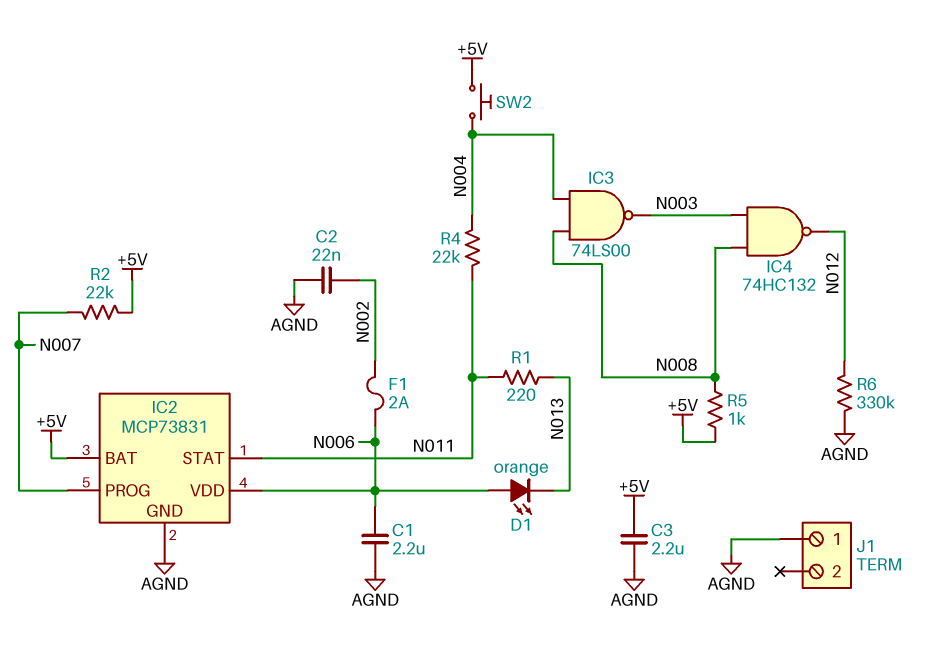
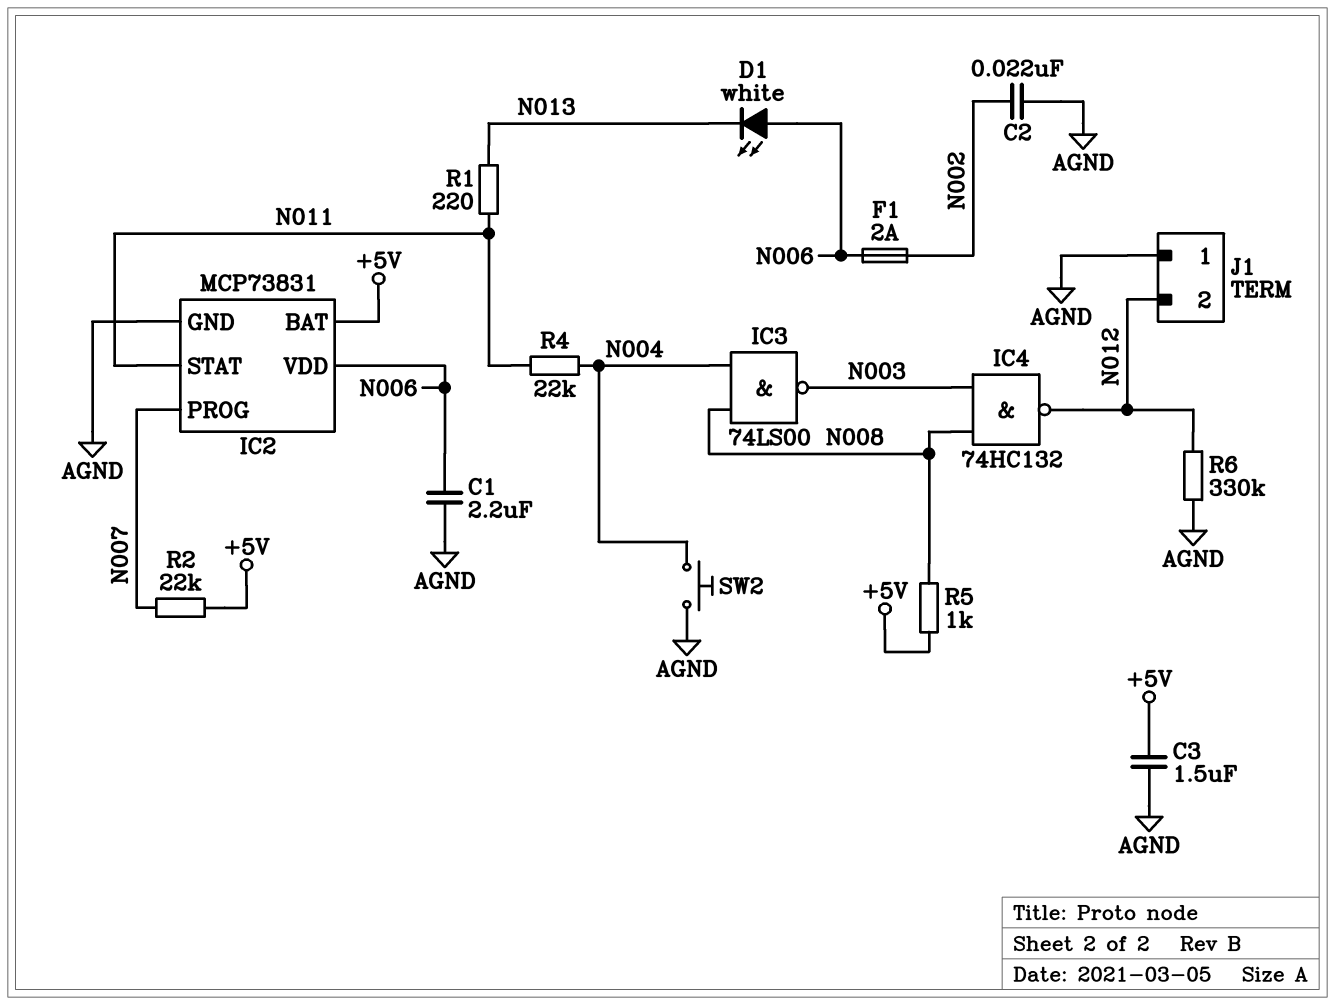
C3: 2.2uF (+5V, AGND) -> 1.5uF (+5V, AGND)
D1: LED orange (A N006, K N013) -> LED white (A N006, K N013)
J1 pin 2: none -> N012
SW2: button (+5V, N004) -> button (AGND, N004)

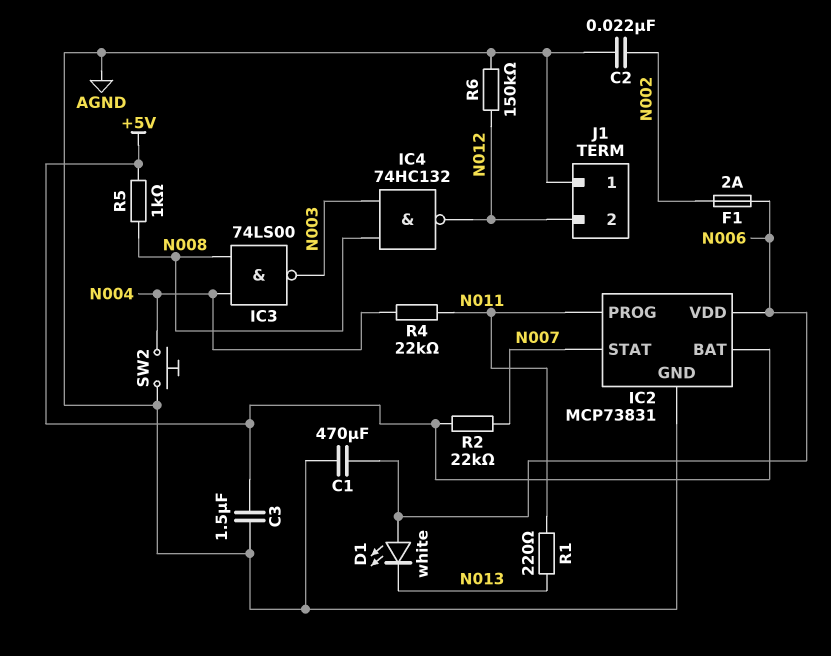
C1: 2.2uF (AGND, N006) -> 470uF (AGND, N006)
IC2 pin PROG: N007 -> N011
IC2 pin STAT: N011 -> N007
R6: 330k (AGND, N012) -> 150k (AGND, N012)

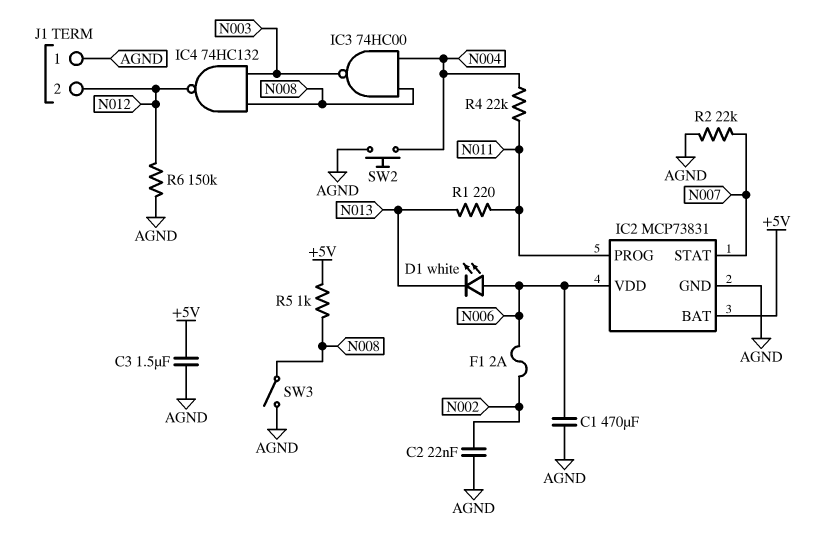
IC3: NAND 74LS00 (in N004, in N008, out N003) -> NAND 74HC00 (in N004, in N008, out N003)
R2: 22k (+5V, N007) -> 22k (AGND, N007)
SW3: none -> switch (AGND, N008)

